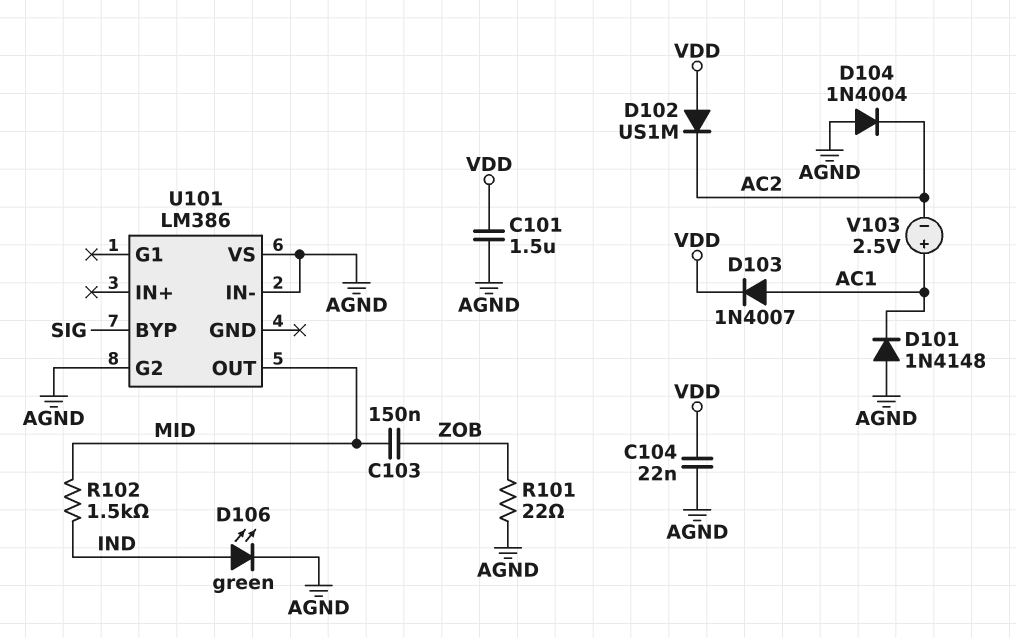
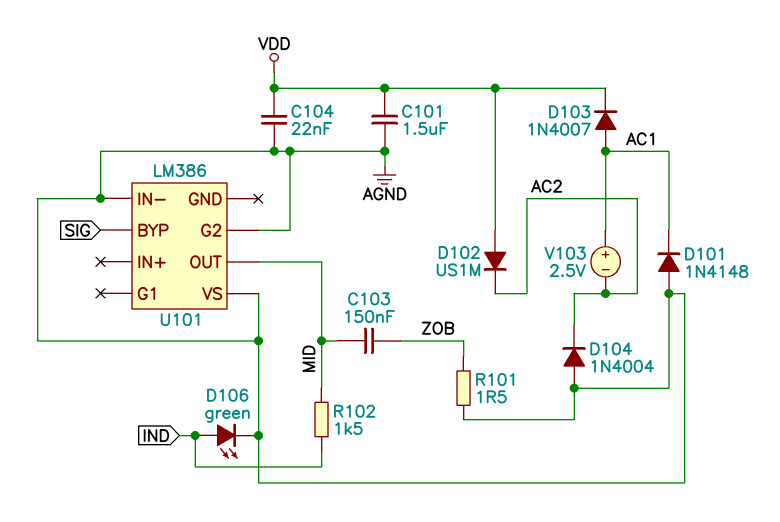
R101: 22 (AGND, ZOB) -> 1.5 (AGND, ZOB)

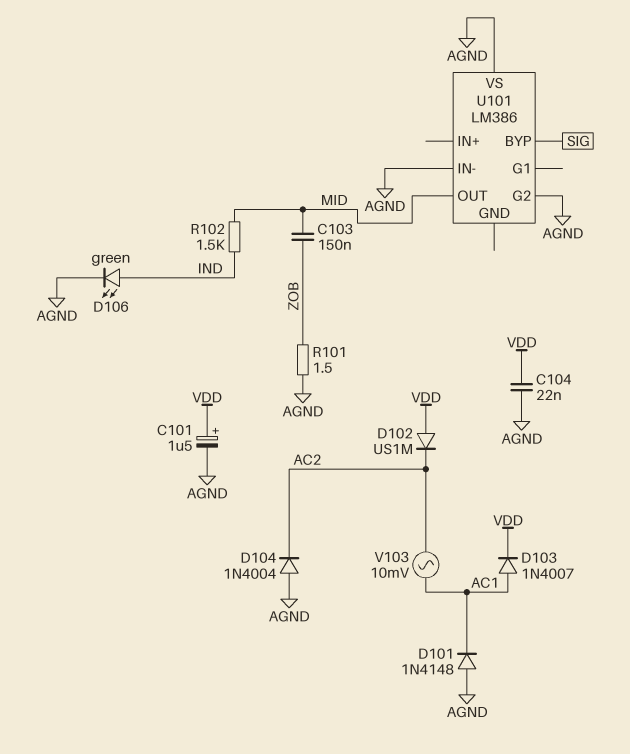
C101: 1.5uF (AGND, VDD) -> 1.5uF (plus VDD, minus AGND)
V103: 2.5V (plus AC1, minus AC2) -> AC 10mV (AC1, AC2)

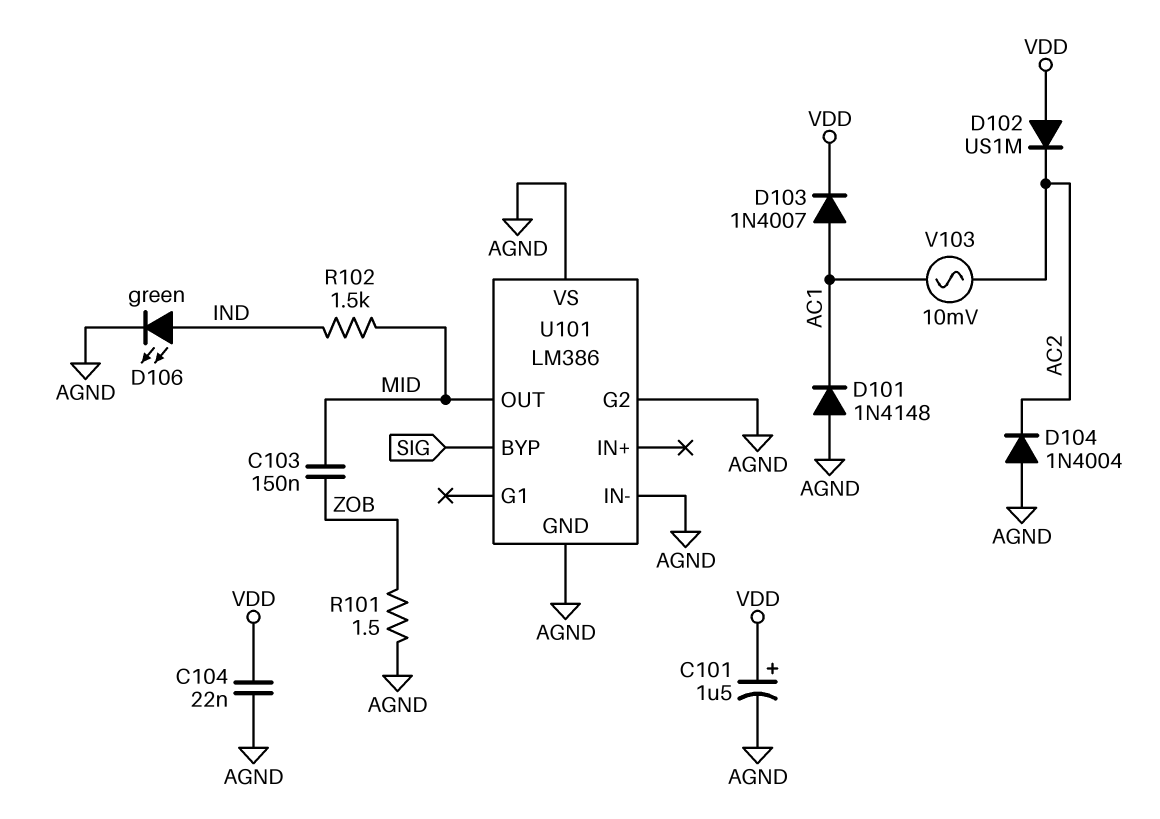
U101 pin GND: none -> AGND

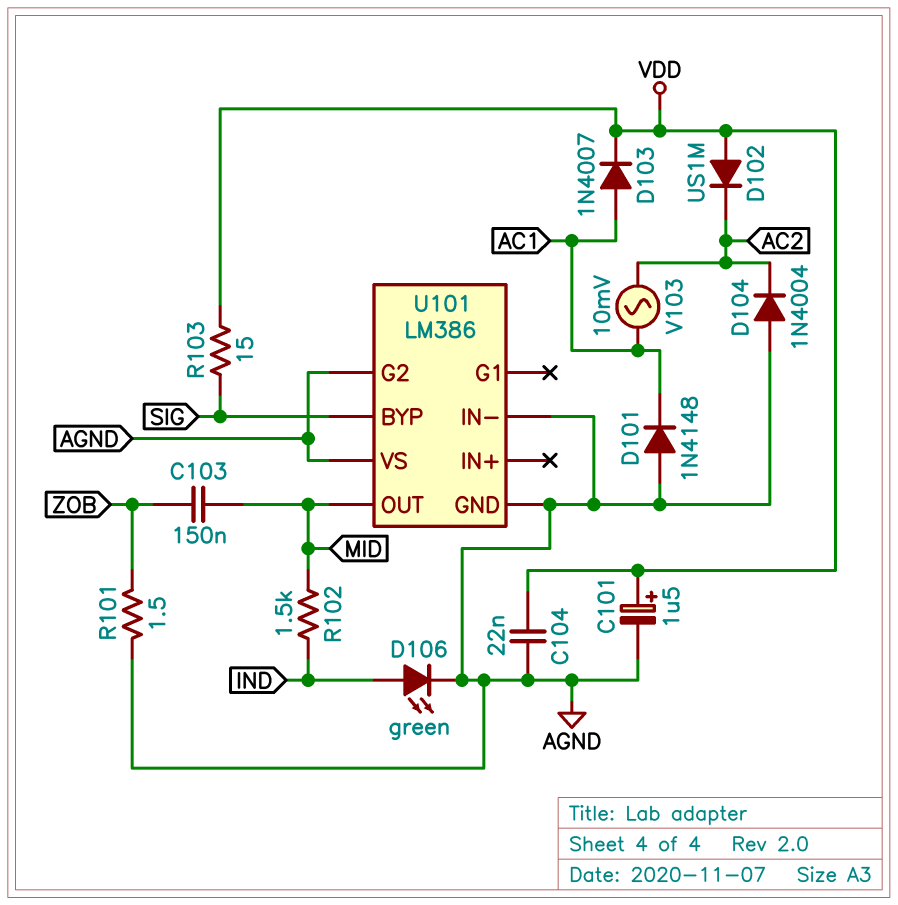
R103: none -> 15 (SIG, VDD)

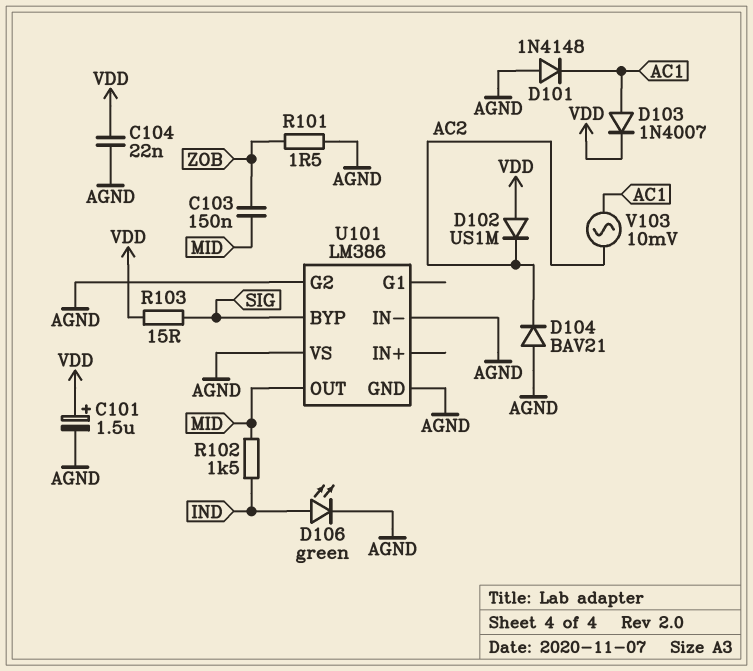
D104: diode 1N4004 (A AGND, K AC2) -> diode BAV21 (A AGND, K AC2)

